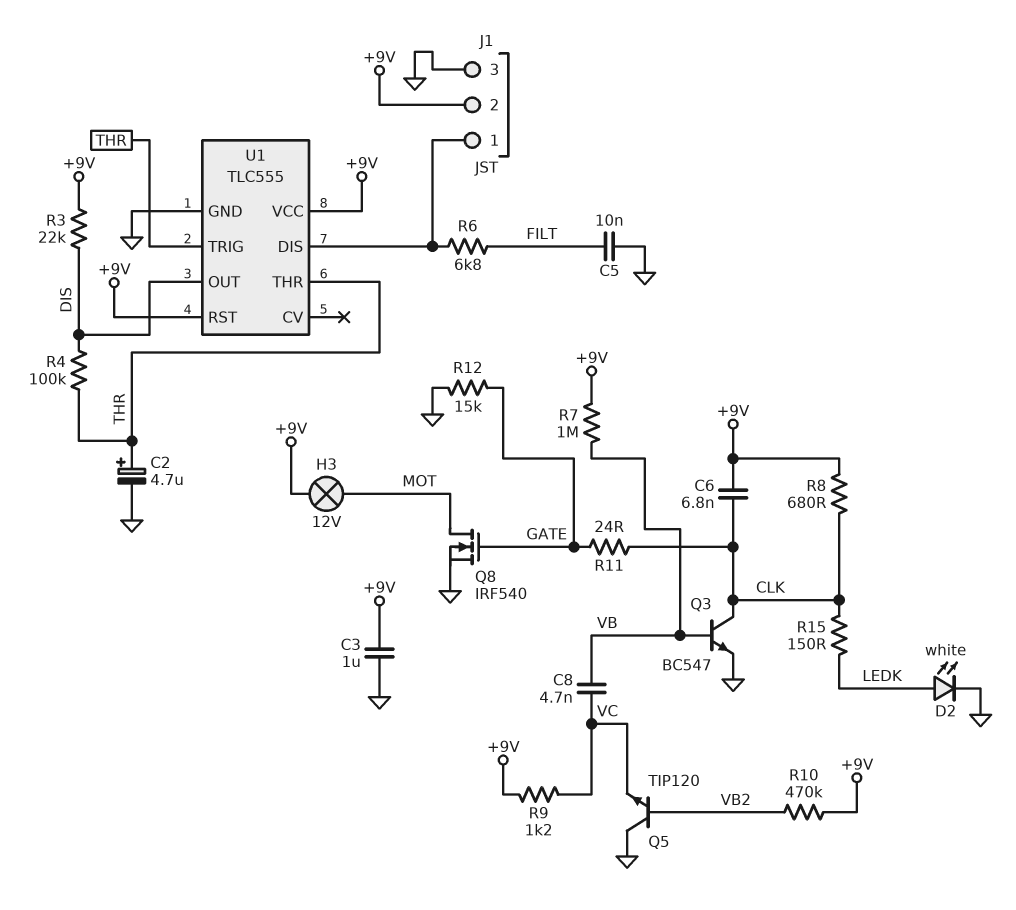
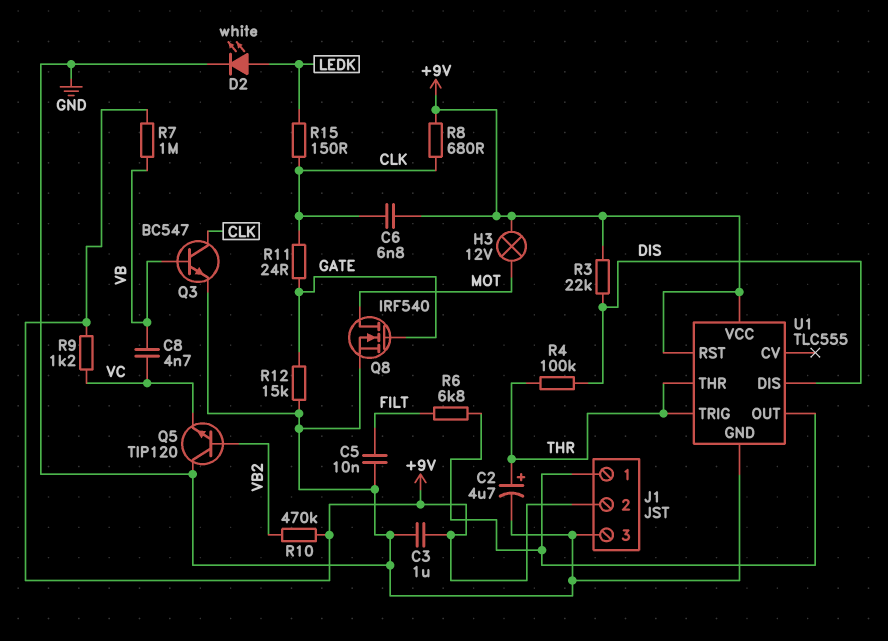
U1 pin DIS: J1/1 -> DIS
U1 pin OUT: DIS -> J1/1

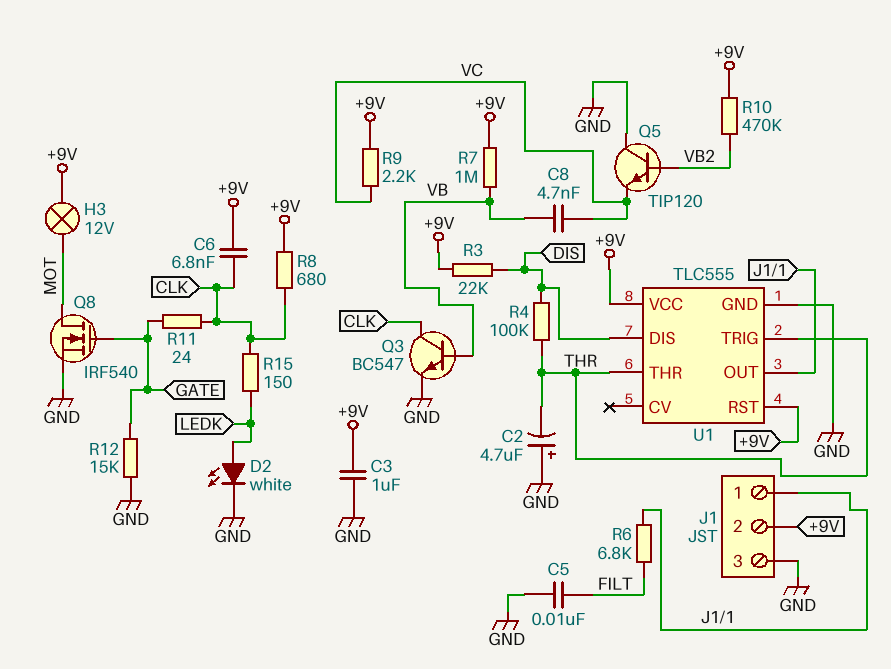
C2: 4.7uF (plus THR, minus GND) -> 4.7uF (plus GND, minus THR)
R9: 1.2k (+9V, VC) -> 2.2k (+9V, VC)

